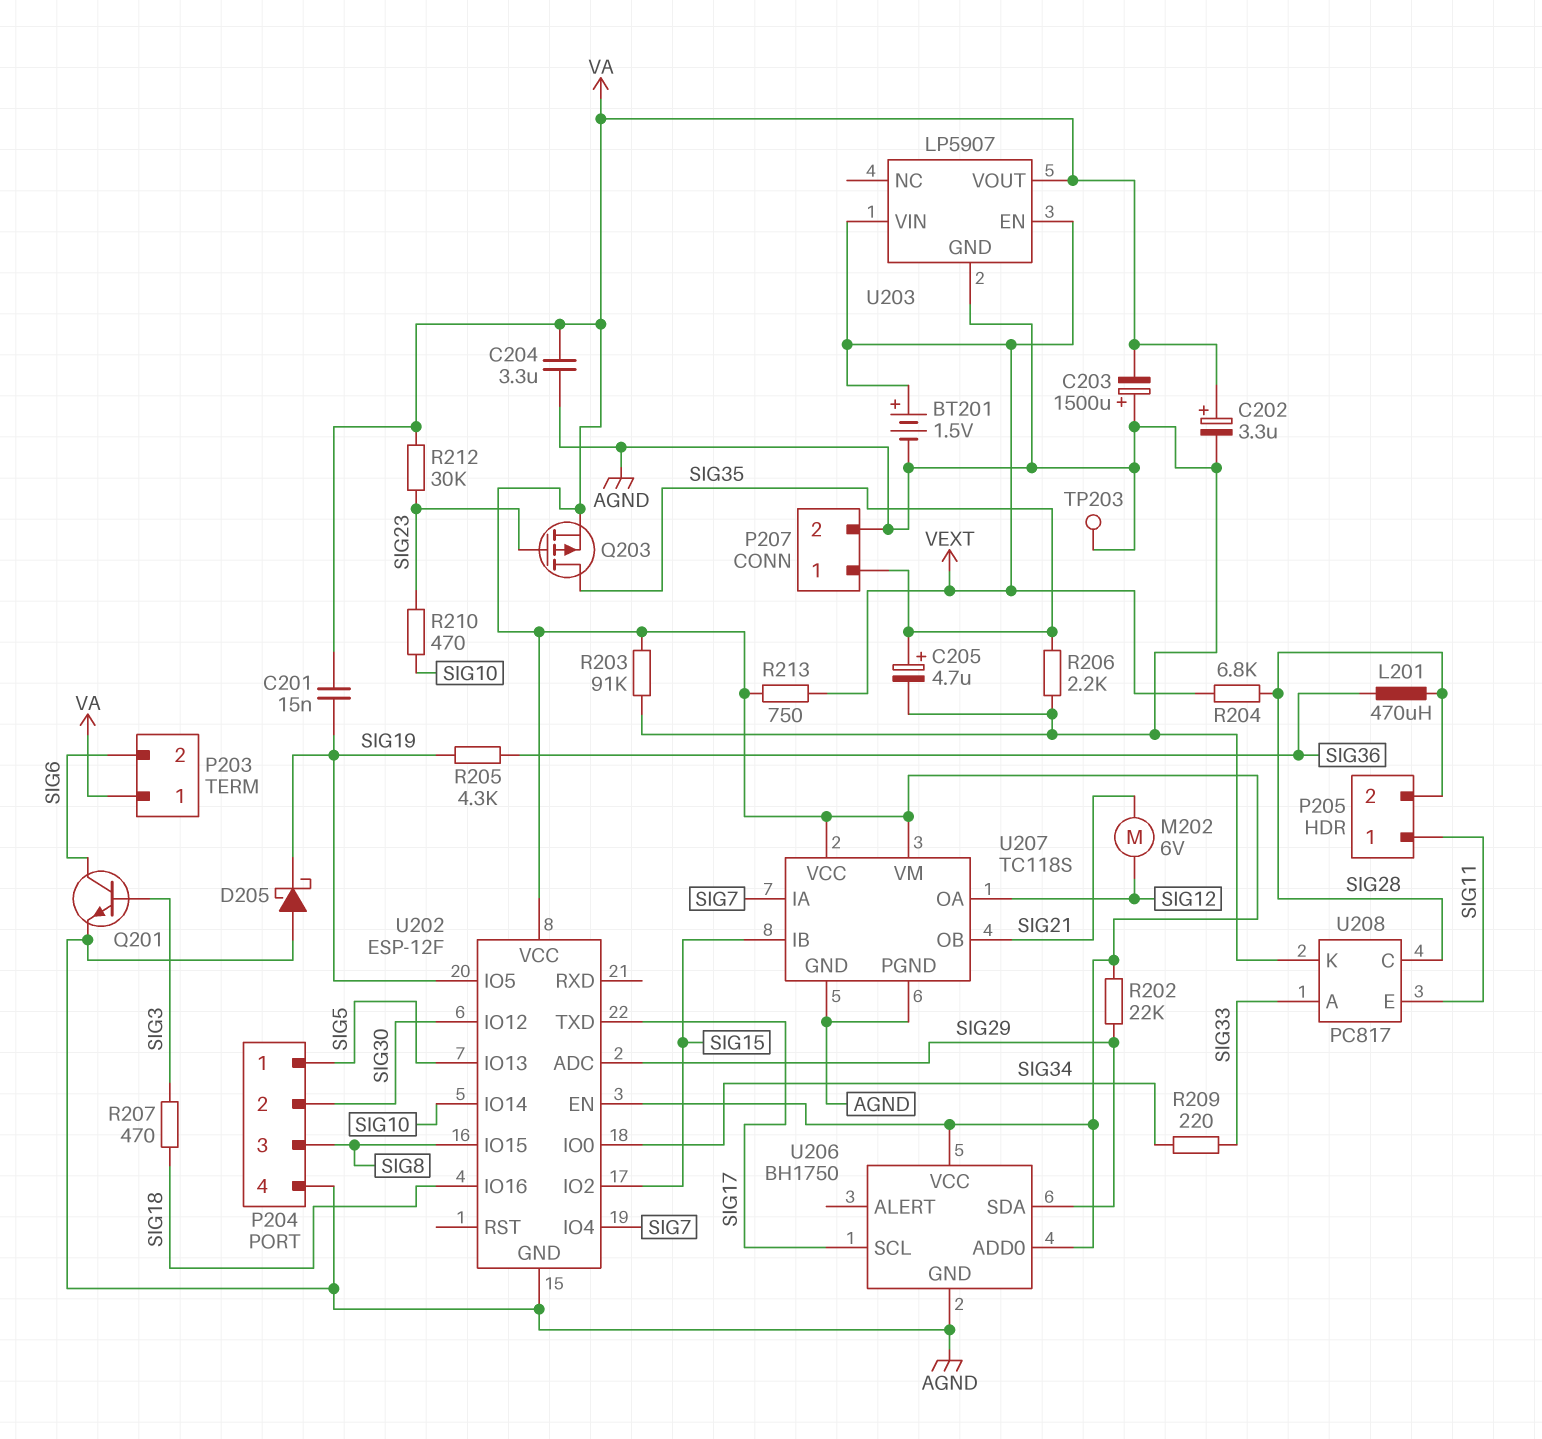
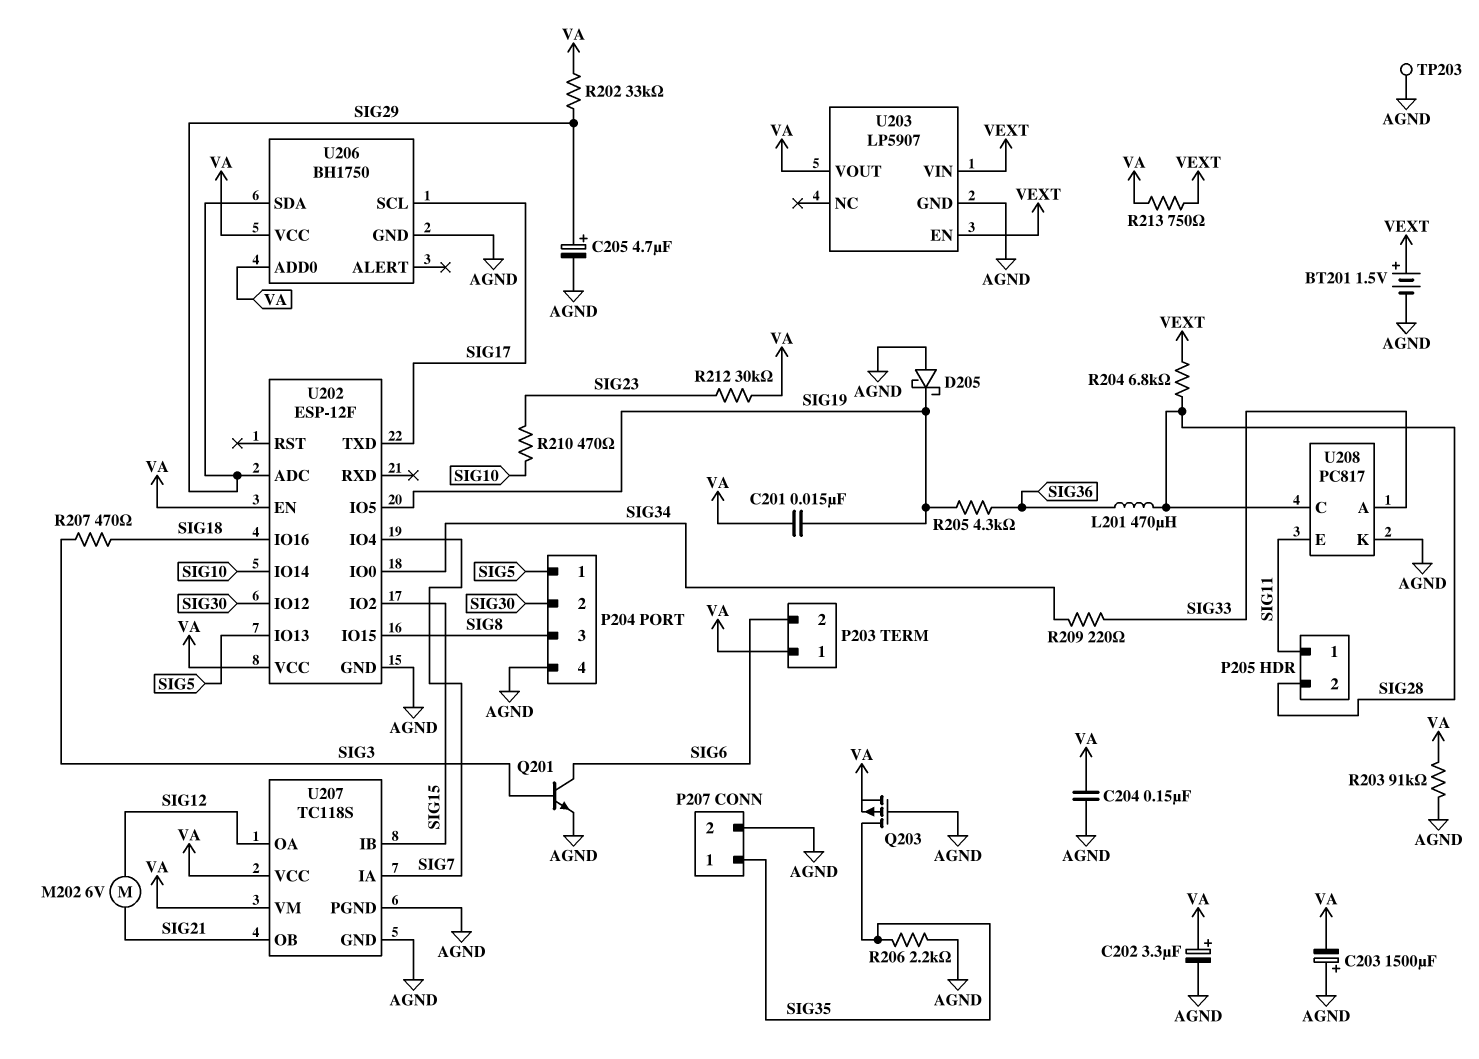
C204: 3.3uF (AGND, VA) -> 150nF (AGND, VA)
C205: 4.7uF (plus SIG35, minus AGND) -> 4.7uF (plus SIG29, minus AGND)
Q203: PMOS (G SIG23, D SIG35, S VA) -> PMOS (G AGND, D SIG35, S VA)
R202: 22k (SIG29, VA) -> 33k (SIG29, VA)

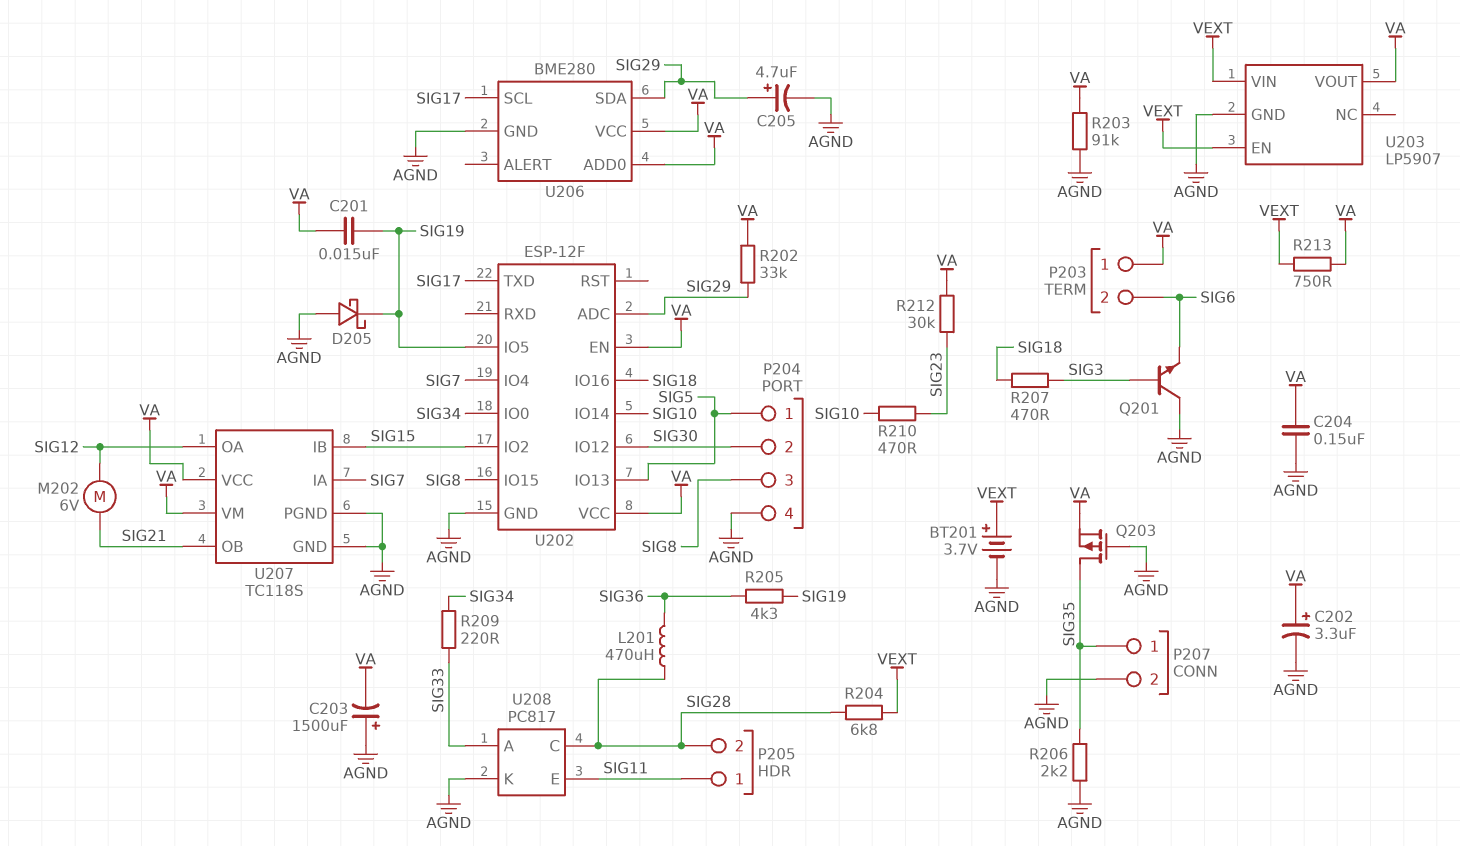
BT201: 1.5V (plus VEXT, minus AGND) -> 3.7V (plus VEXT, minus AGND)
Q201: NPN (B SIG3, C SIG6, E AGND) -> NPN (B SIG3, C AGND, E SIG6)
TP203: test point (AGND) -> none
U206: BH1750 -> BME280

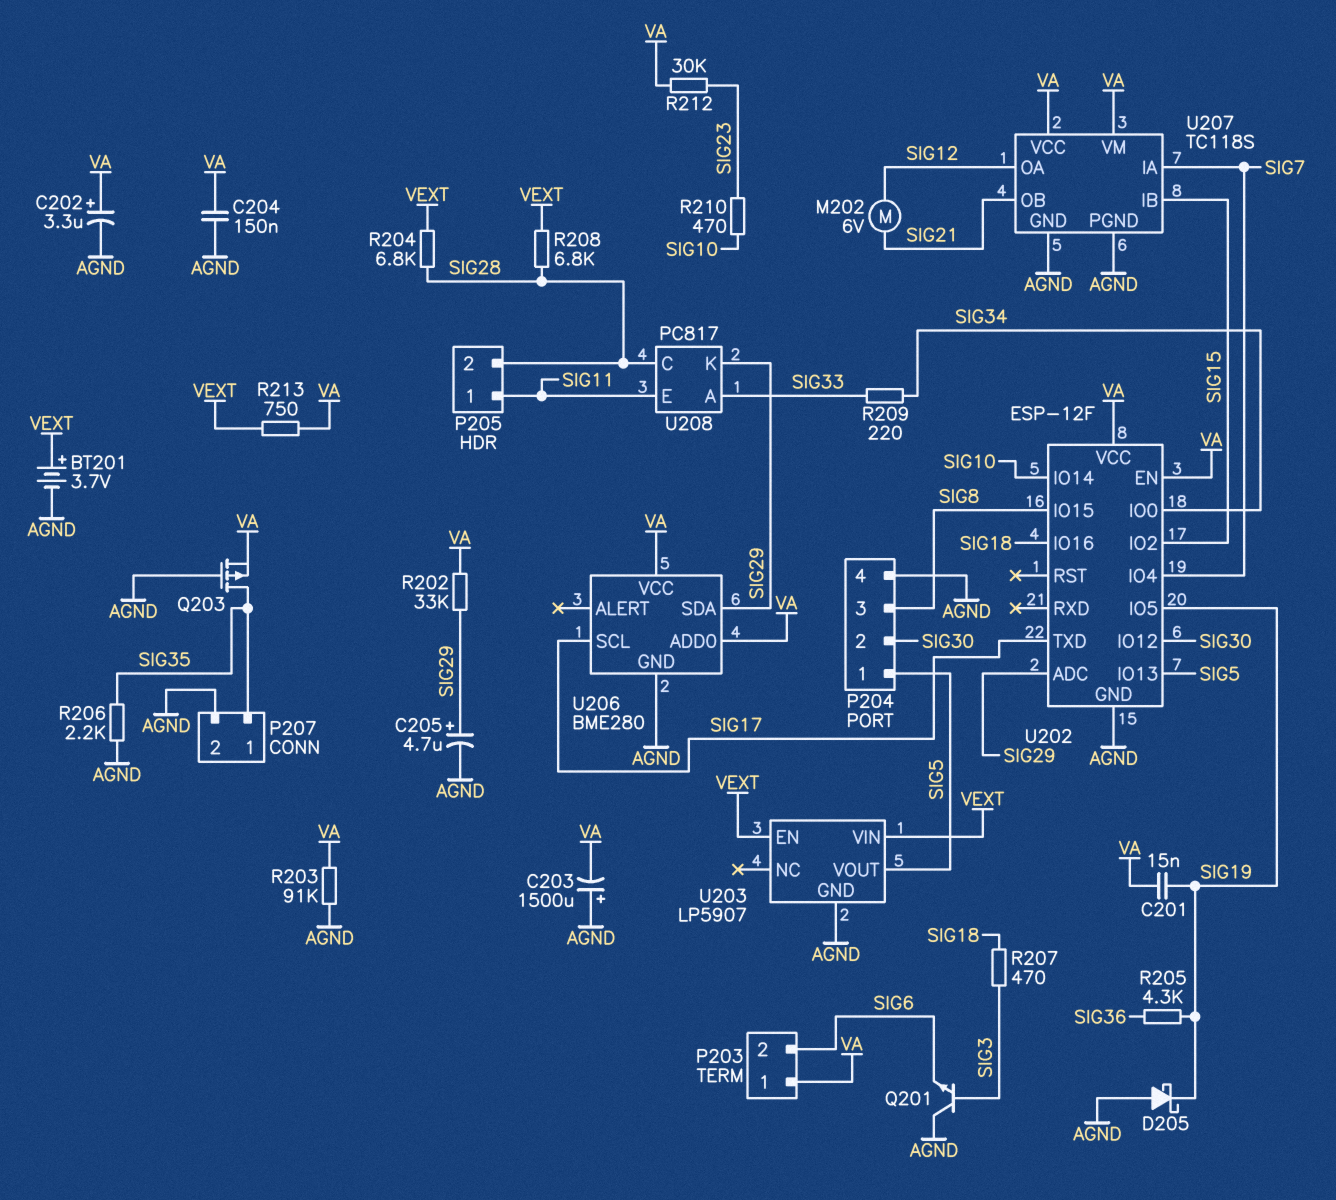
L201: 470uH (SIG28, SIG36) -> none
R208: none -> 6.8k (SIG28, VEXT)
U203 pin VOUT: VA -> SIG5
U208 pin K: AGND -> SIG29

